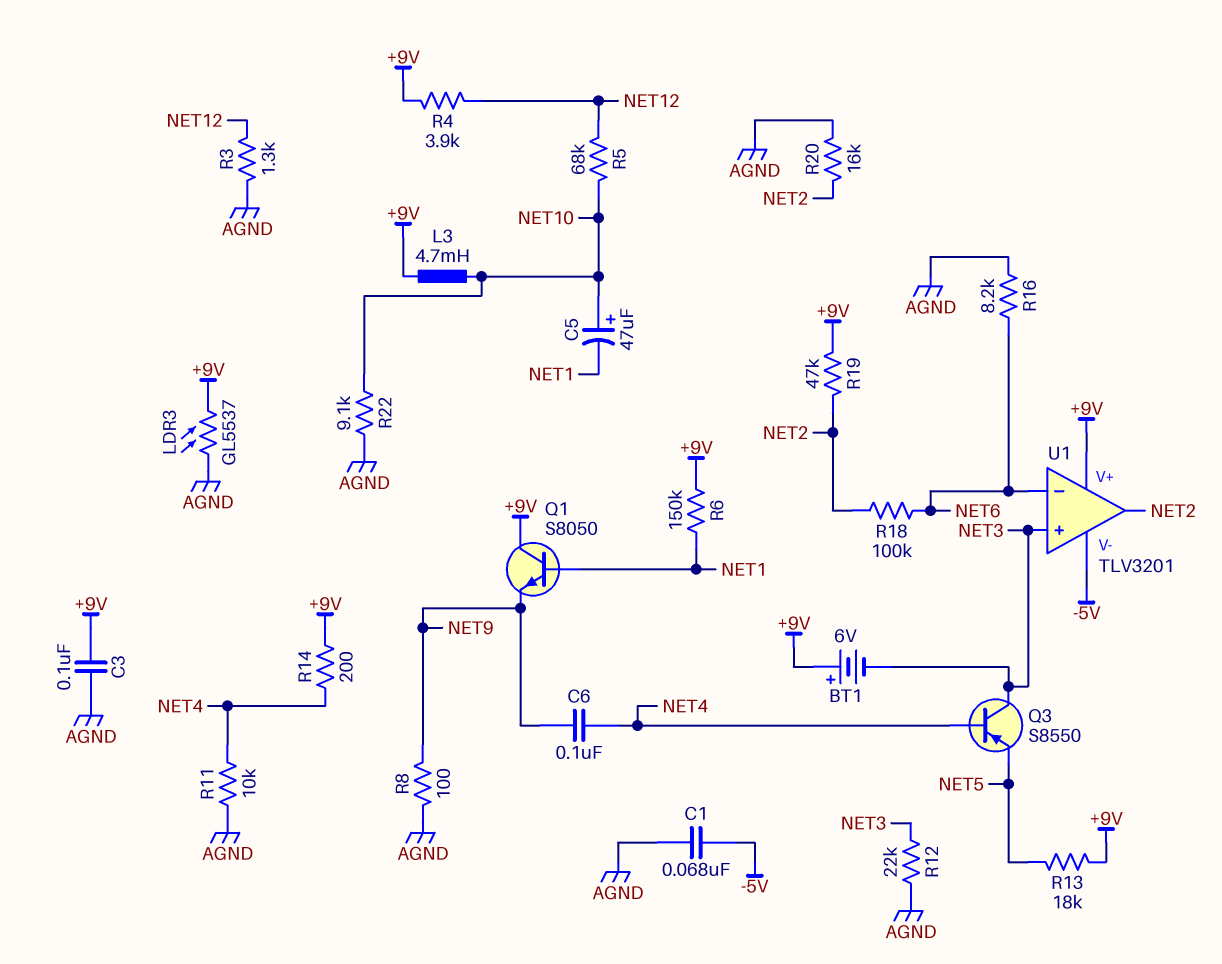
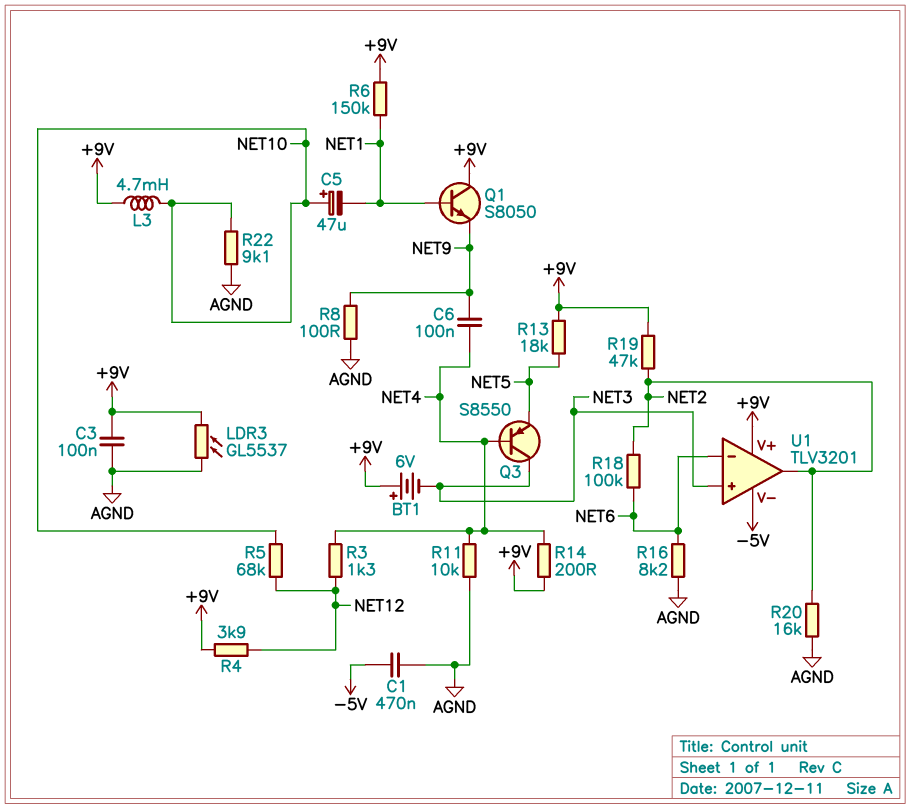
C1: 68nF (-5V, AGND) -> 470nF (-5V, AGND)
R3: 1.3k (AGND, NET12) -> 1.3k (NET4, NET12)
R12: 22k (AGND, NET3) -> none

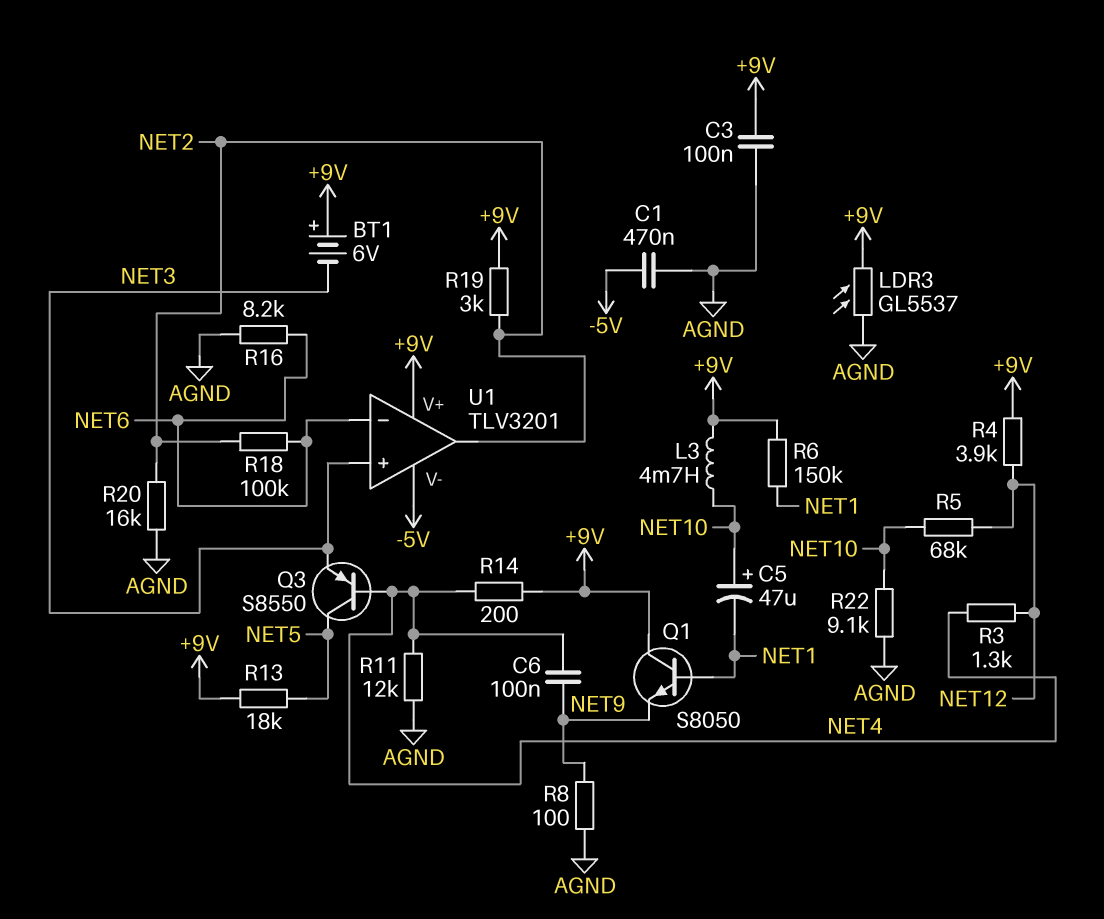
Q3: PNP S8550 (B NET4, C NET3, E NET5) -> PNP S8550 (B NET4, C NET5, E NET3)
R11: 10k (AGND, NET4) -> 12k (AGND, NET4)
R19: 47k (+9V, NET2) -> 3k (+9V, NET2)

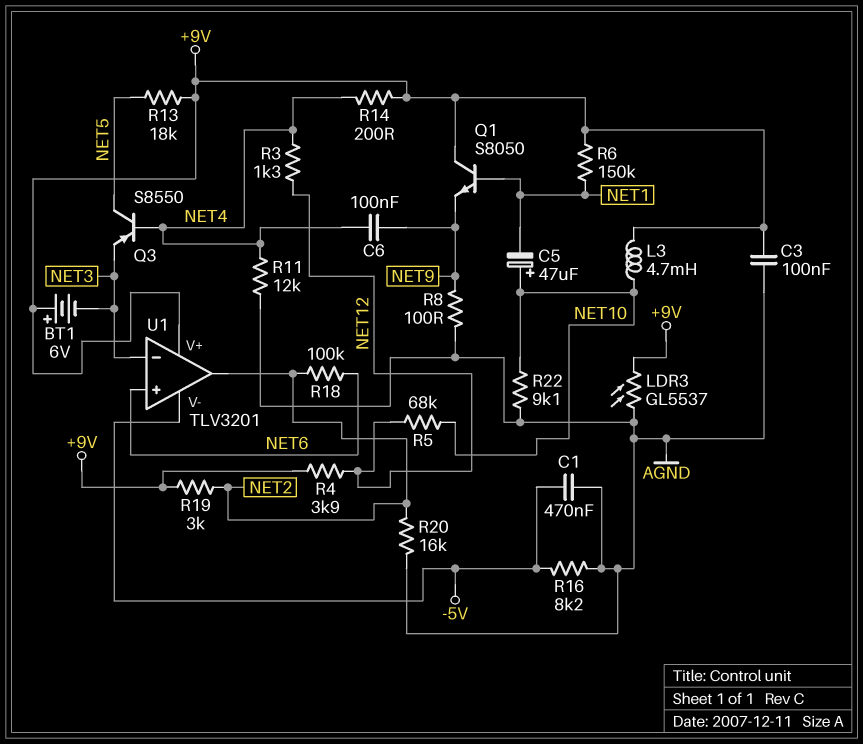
R16: 8.2k (AGND, NET6) -> 8.2k (-5V, AGND)
U1 pin in+: NET3 -> NET6
U1 pin in-: NET6 -> NET3

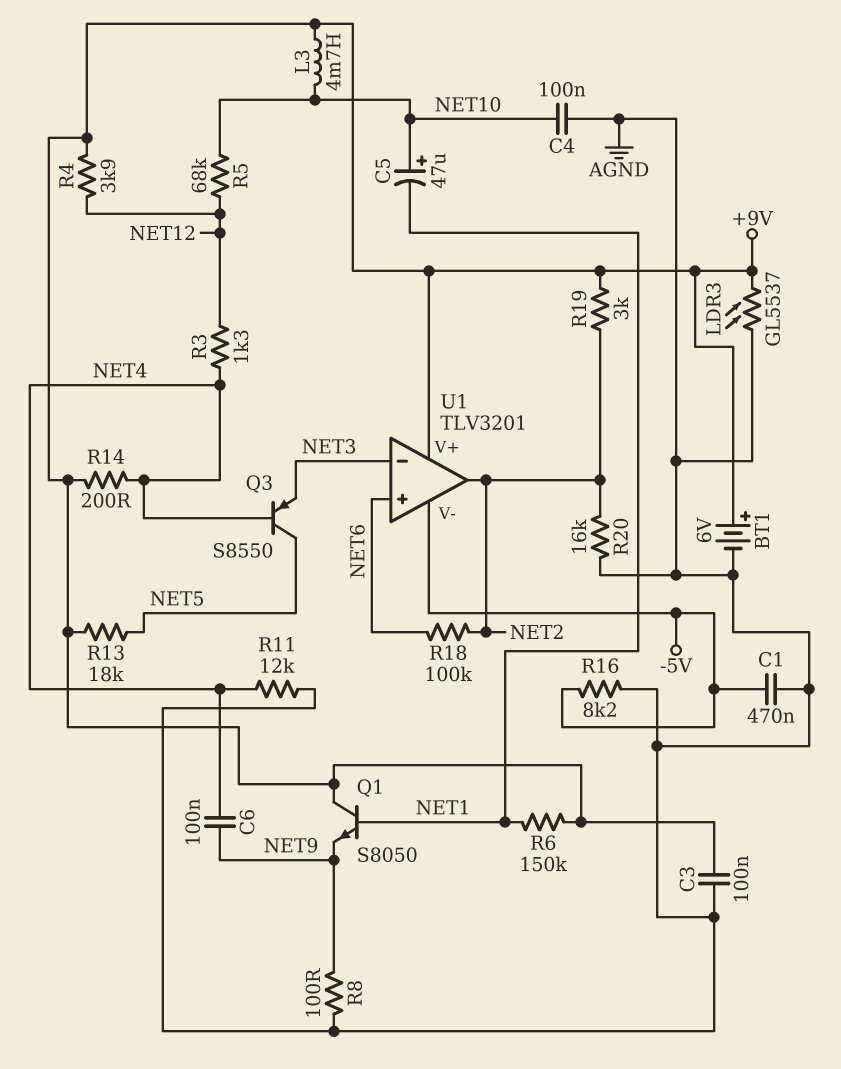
BT1: 6V (plus +9V, minus NET3) -> 6V (plus +9V, minus AGND)
C4: none -> 100nF (AGND, NET10)
R22: 9.1k (AGND, NET10) -> none

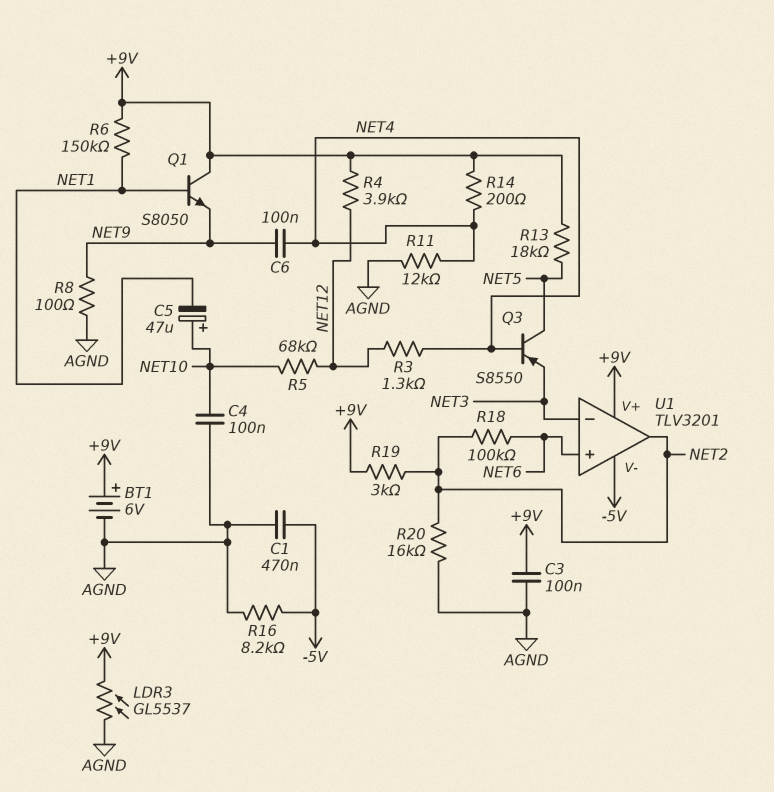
L3: 4.7mH (+9V, NET10) -> none

